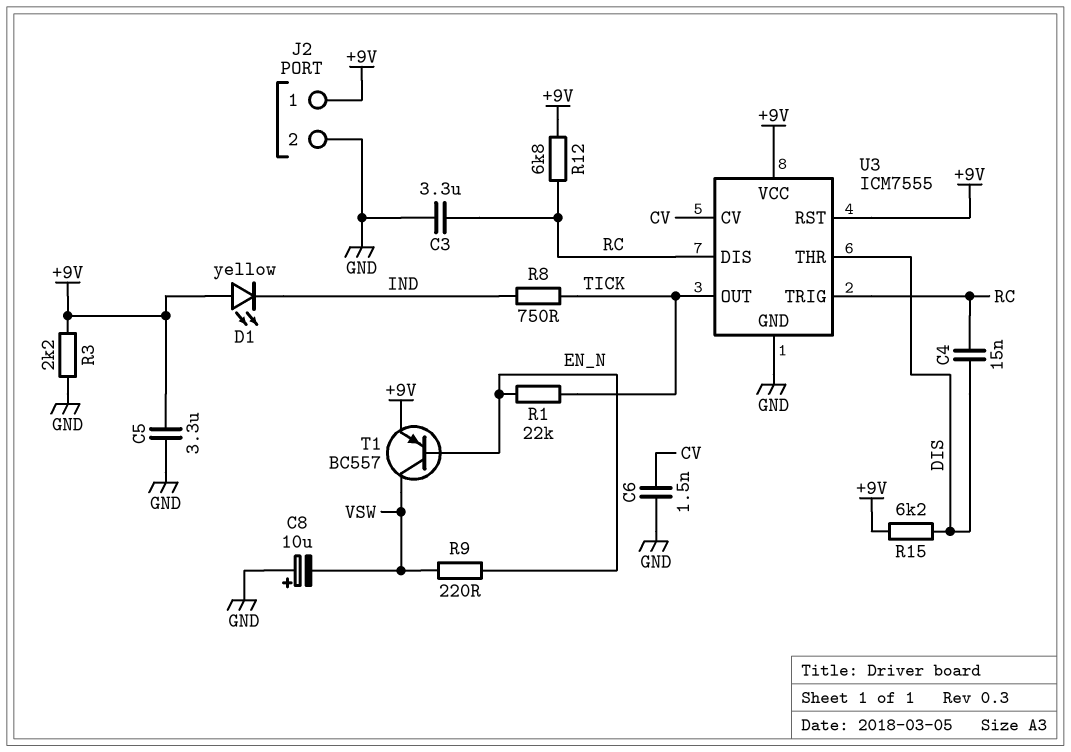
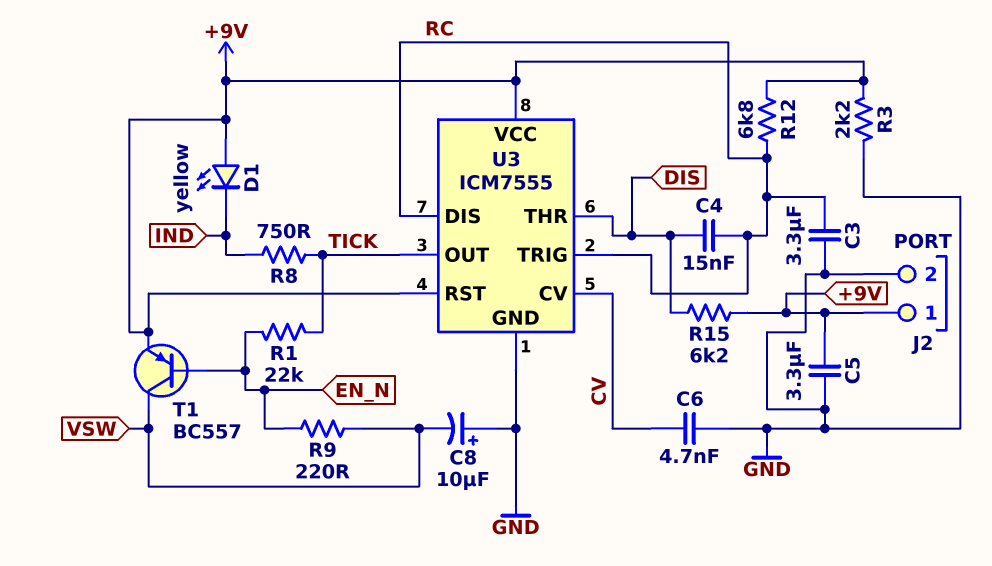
C6: 1.5nF (CV, GND) -> 4.7nF (CV, GND)

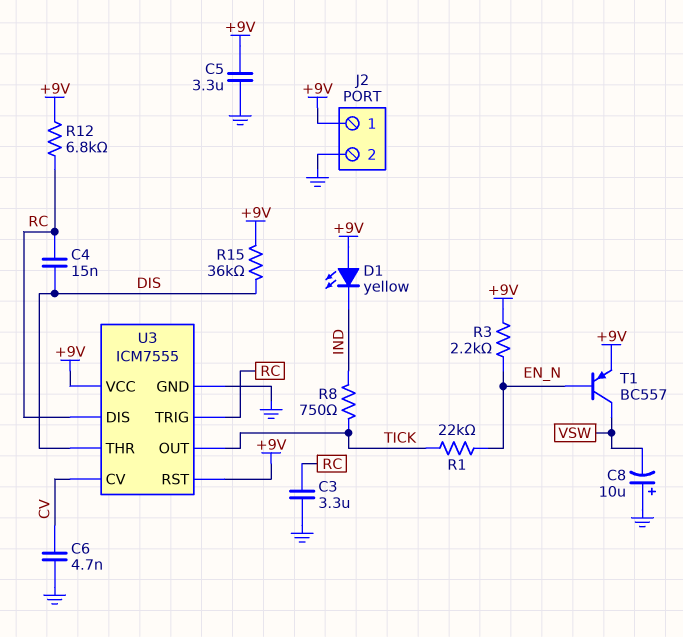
R3: 2.2k (+9V, GND) -> 2.2k (+9V, EN_N)
R9: 220 (EN_N, VSW) -> none
R15: 6.2k (+9V, DIS) -> 36k (+9V, DIS)

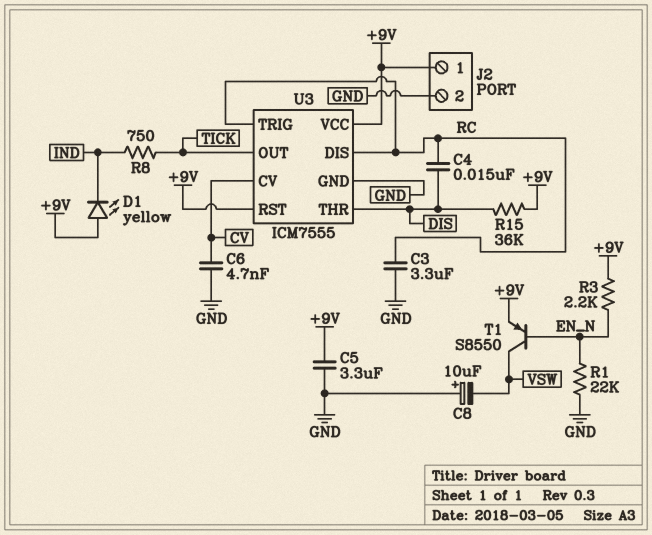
R1: 22k (EN_N, TICK) -> 22k (EN_N, GND)
R12: 6.8k (+9V, RC) -> none
T1: PNP BC557 (B EN_N, C VSW, E +9V) -> PNP S8550 (B EN_N, C VSW, E +9V)

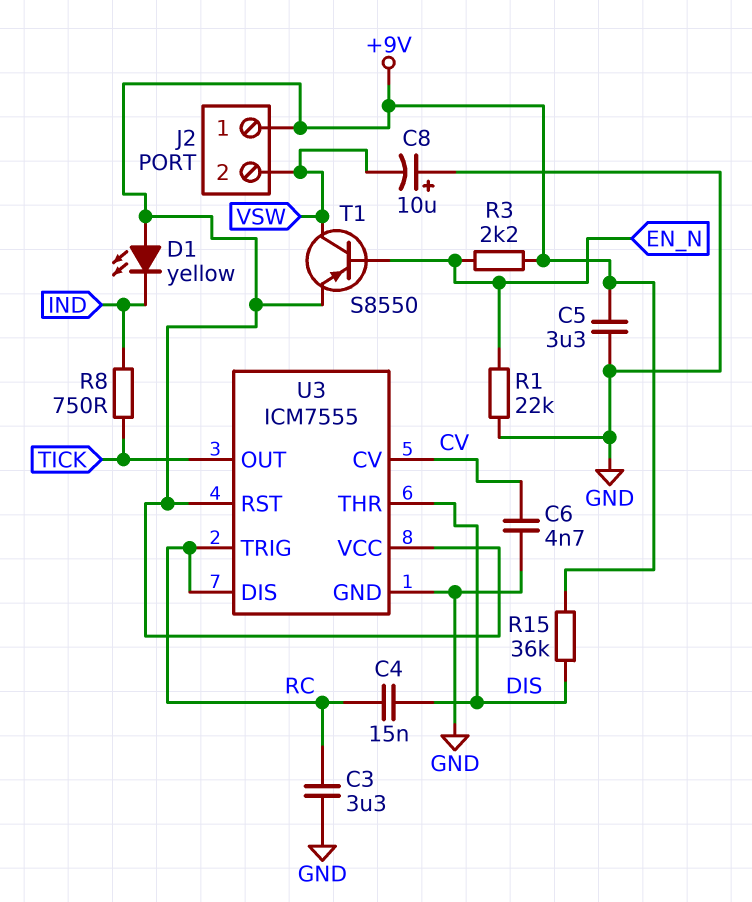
J2 pin 2: GND -> VSW

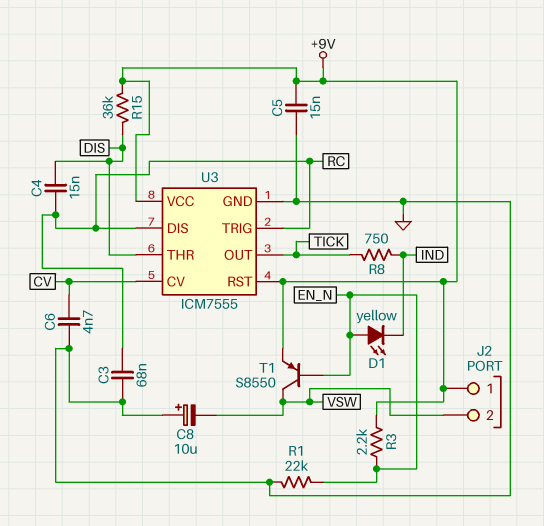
C3: 3.3uF (GND, RC) -> 68nF (GND, RC)
C5: 3.3uF (+9V, GND) -> 15nF (+9V, GND)
D1: LED yellow (A +9V, K IND) -> LED yellow (A EN_N, K IND)

